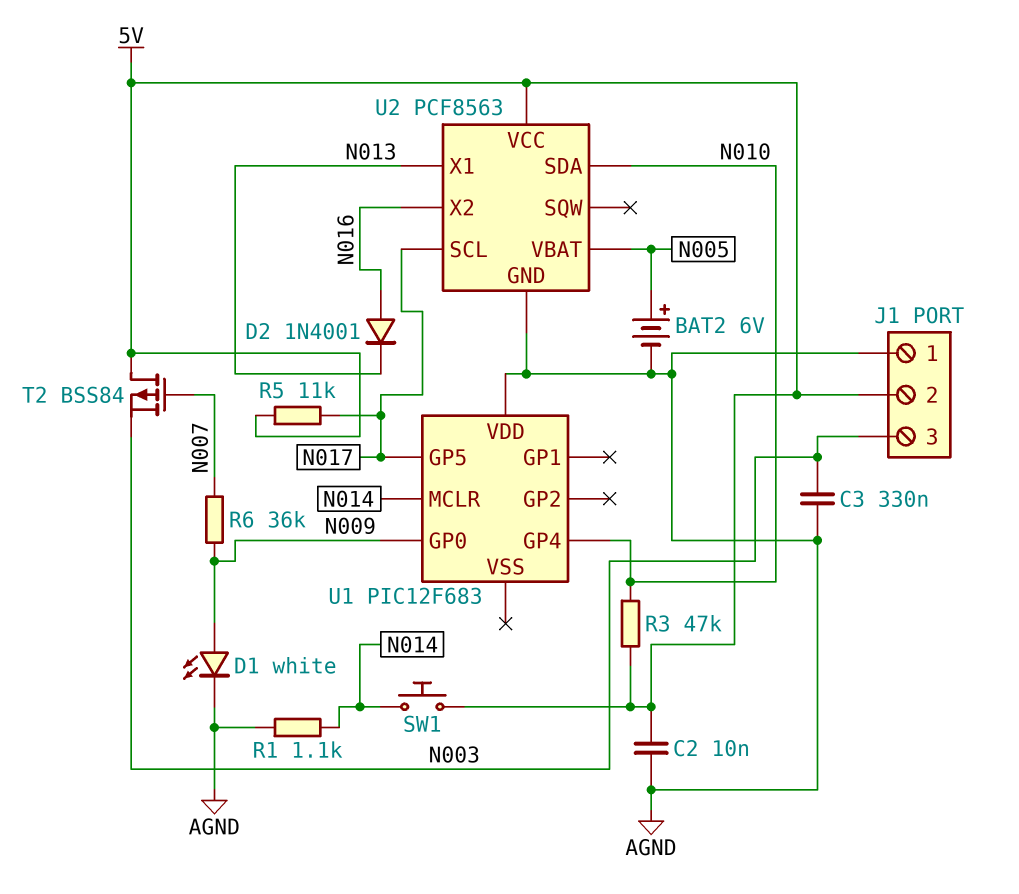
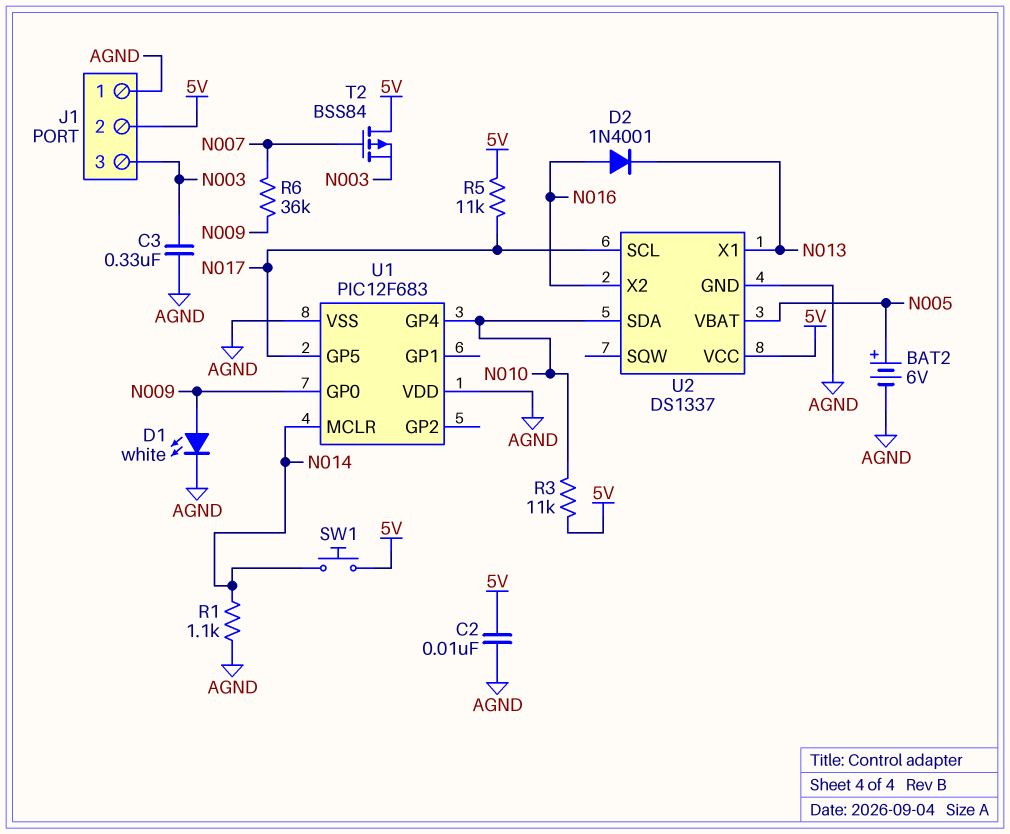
R3: 47k (5V, N010) -> 11k (5V, N010)
U1 pin VSS: none -> AGND
U2: PCF8563 -> DS1337

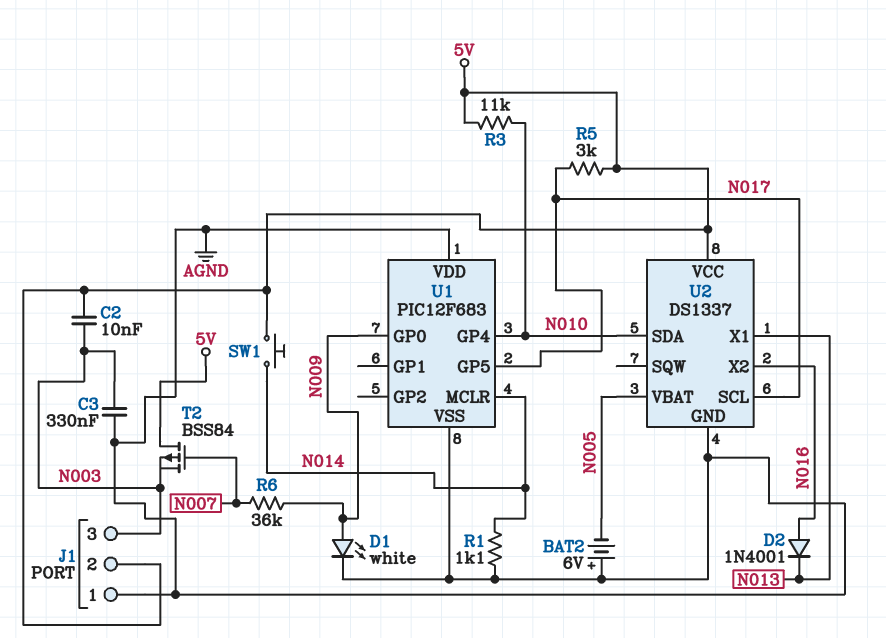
BAT2: 6V (plus N005, minus AGND) -> 6V (plus AGND, minus N005)
C2: 10nF (5V, AGND) -> 10nF (5V, N003)
R5: 11k (5V, N017) -> 3k (5V, N017)

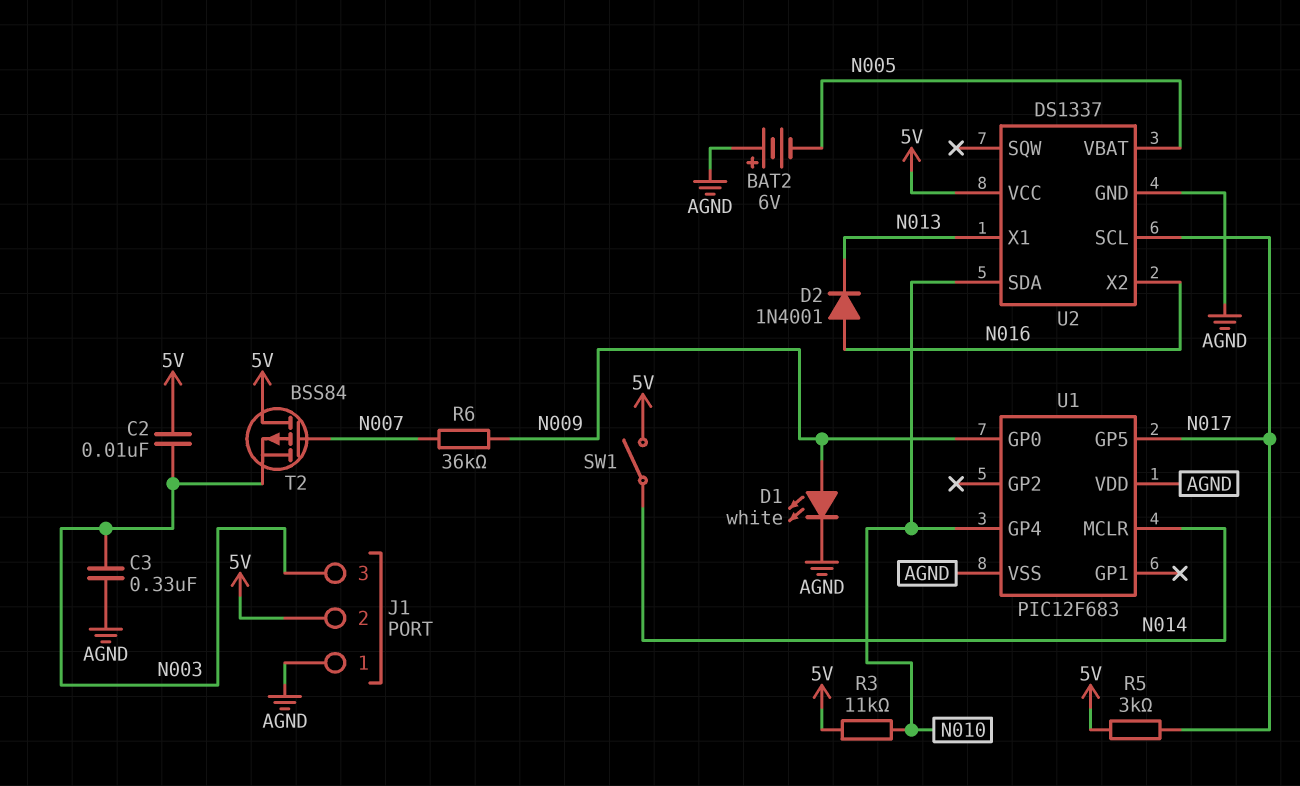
R1: 1.1k (AGND, N014) -> none
SW1: button (5V, N014) -> switch (5V, N014)

